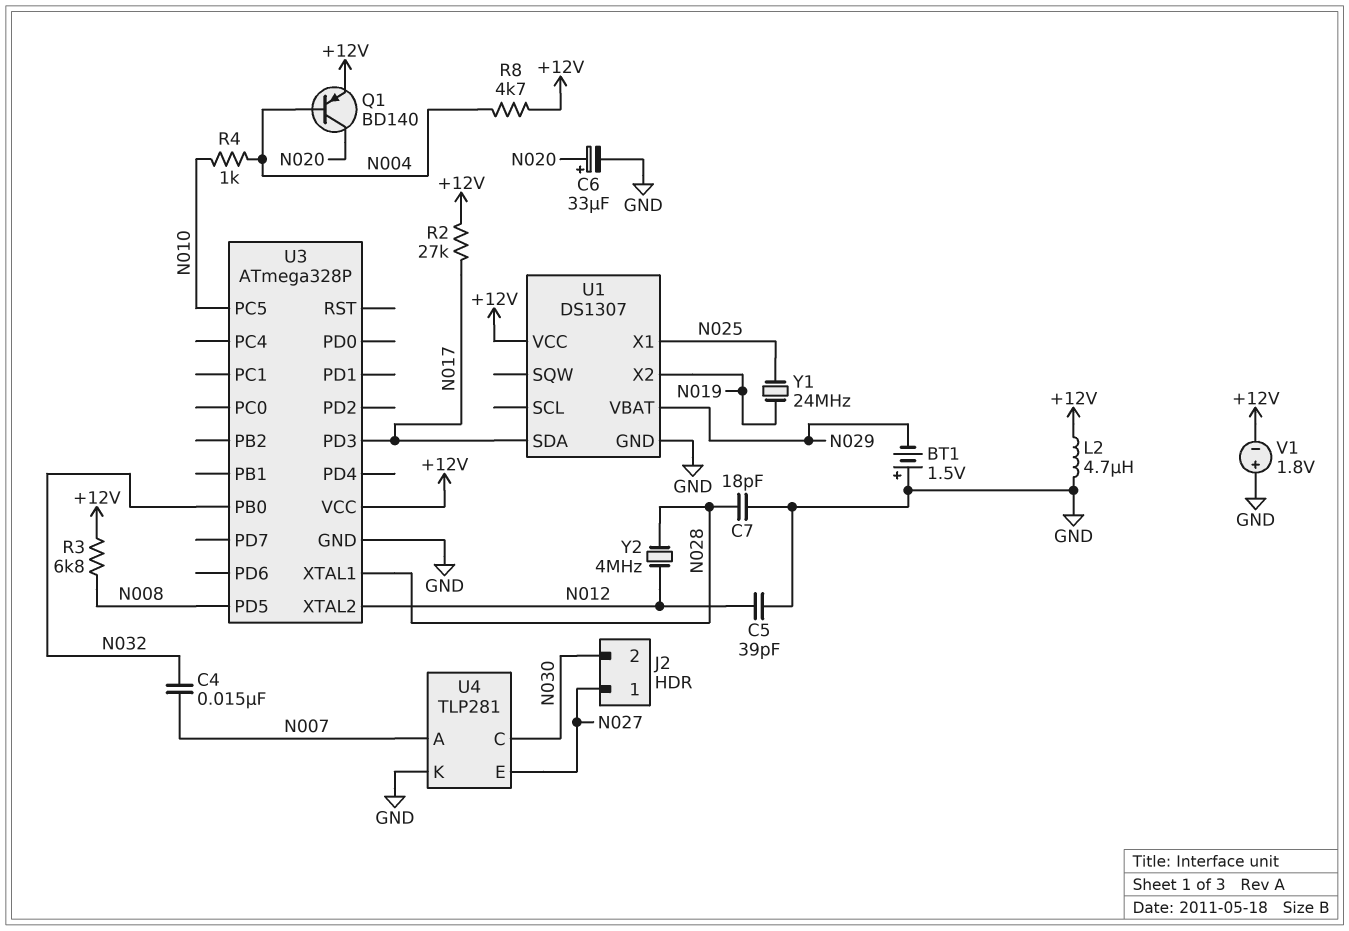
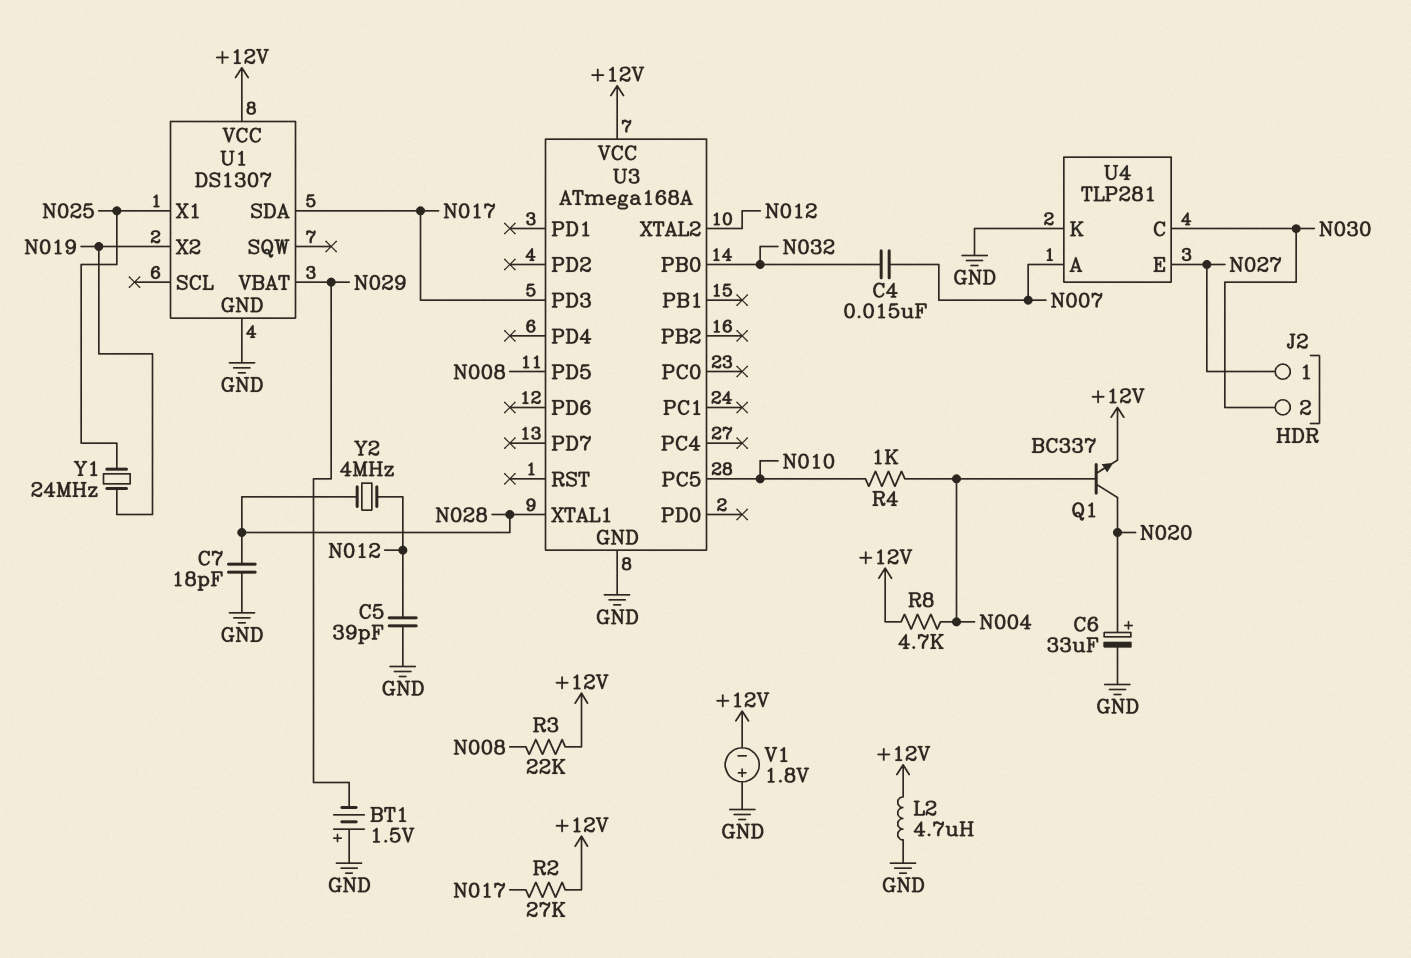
Q1: PNP BD140 (B N004, C N020, E +12V) -> NPN BC337 (B N004, C N020, E +12V)
R3: 6.8k (+12V, N008) -> 22k (+12V, N008)
U3: ATmega328P -> ATmega168A

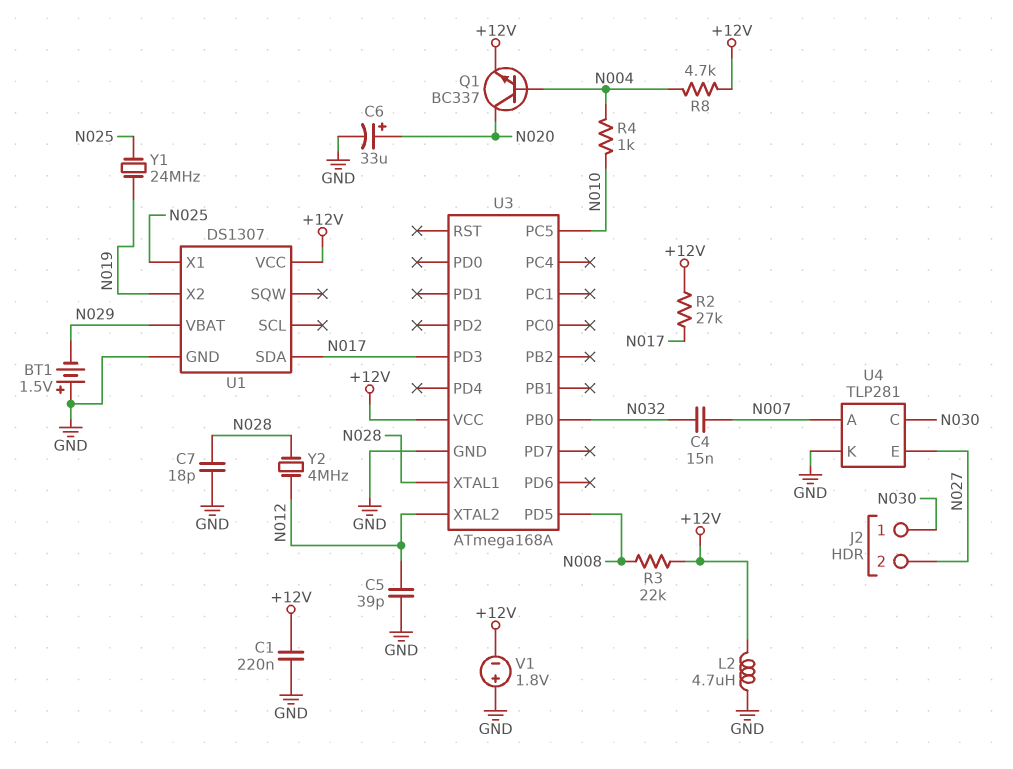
C1: none -> 220nF (+12V, GND)
J2 pin 1: N027 -> N030
J2 pin 2: N030 -> N027

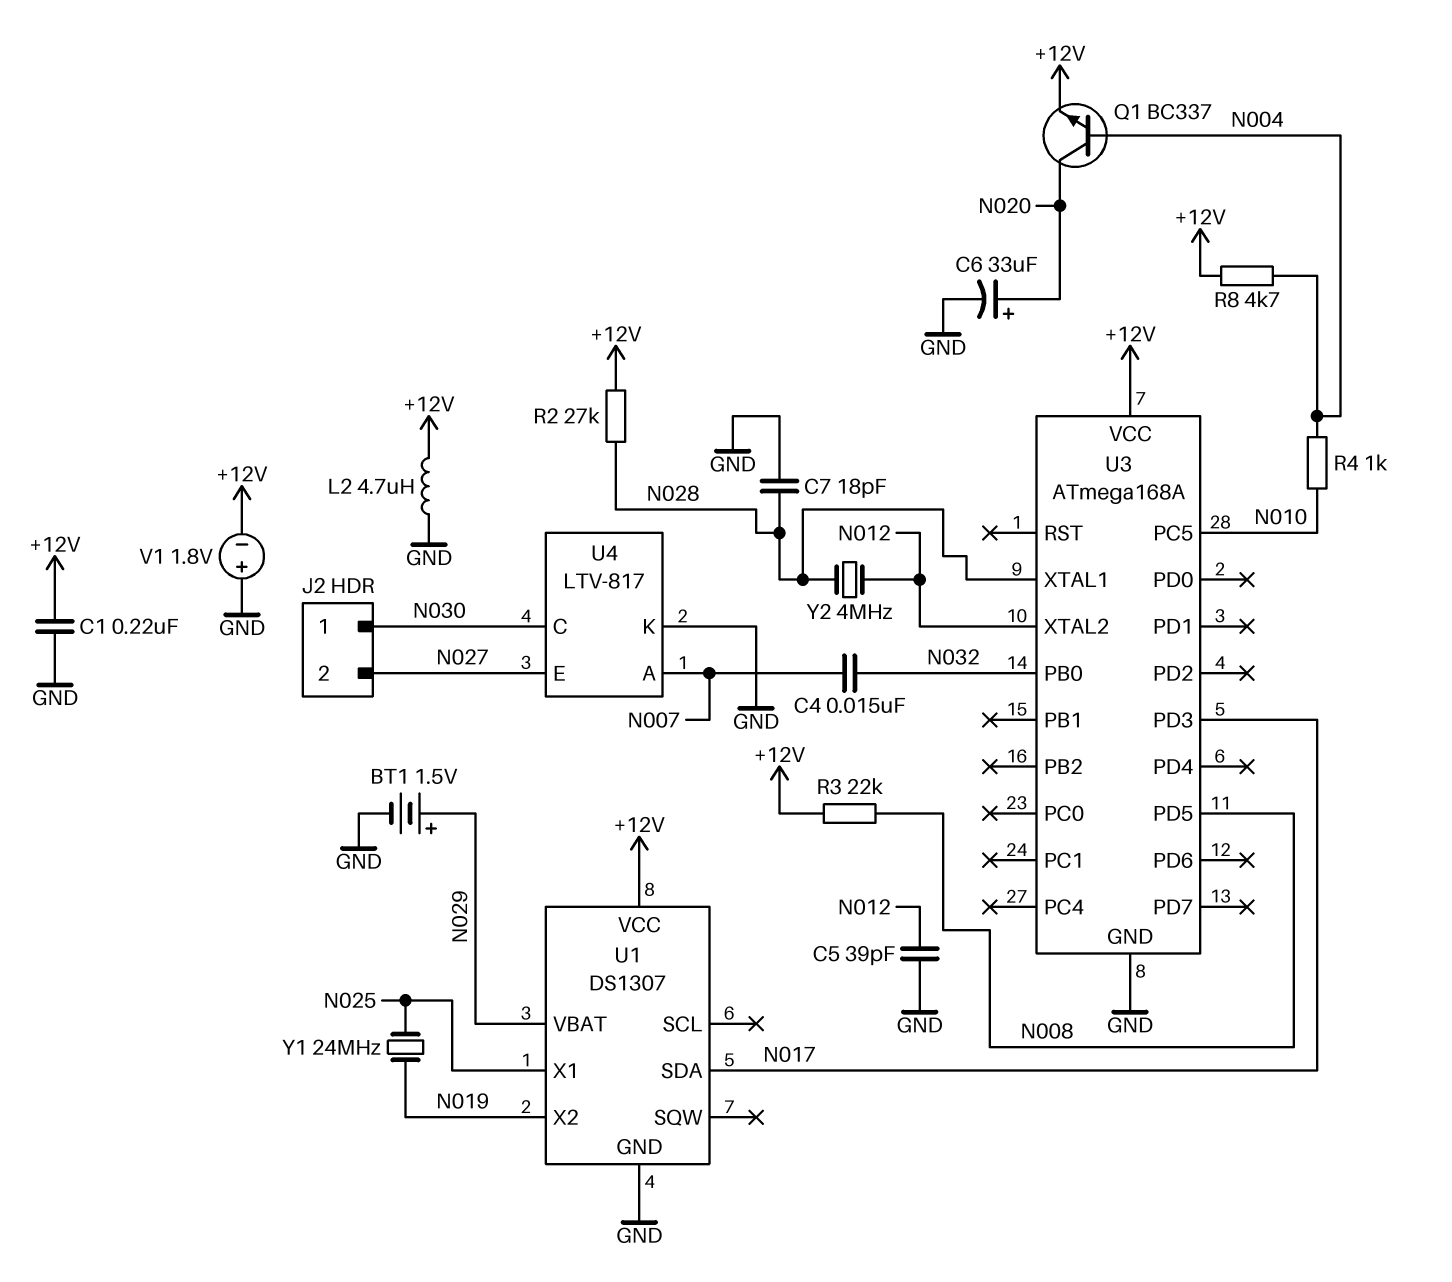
BT1: 1.5V (plus GND, minus N029) -> 1.5V (plus N029, minus GND)
R2: 27k (+12V, N017) -> 27k (+12V, N028)
U4: TLP281 -> LTV-817

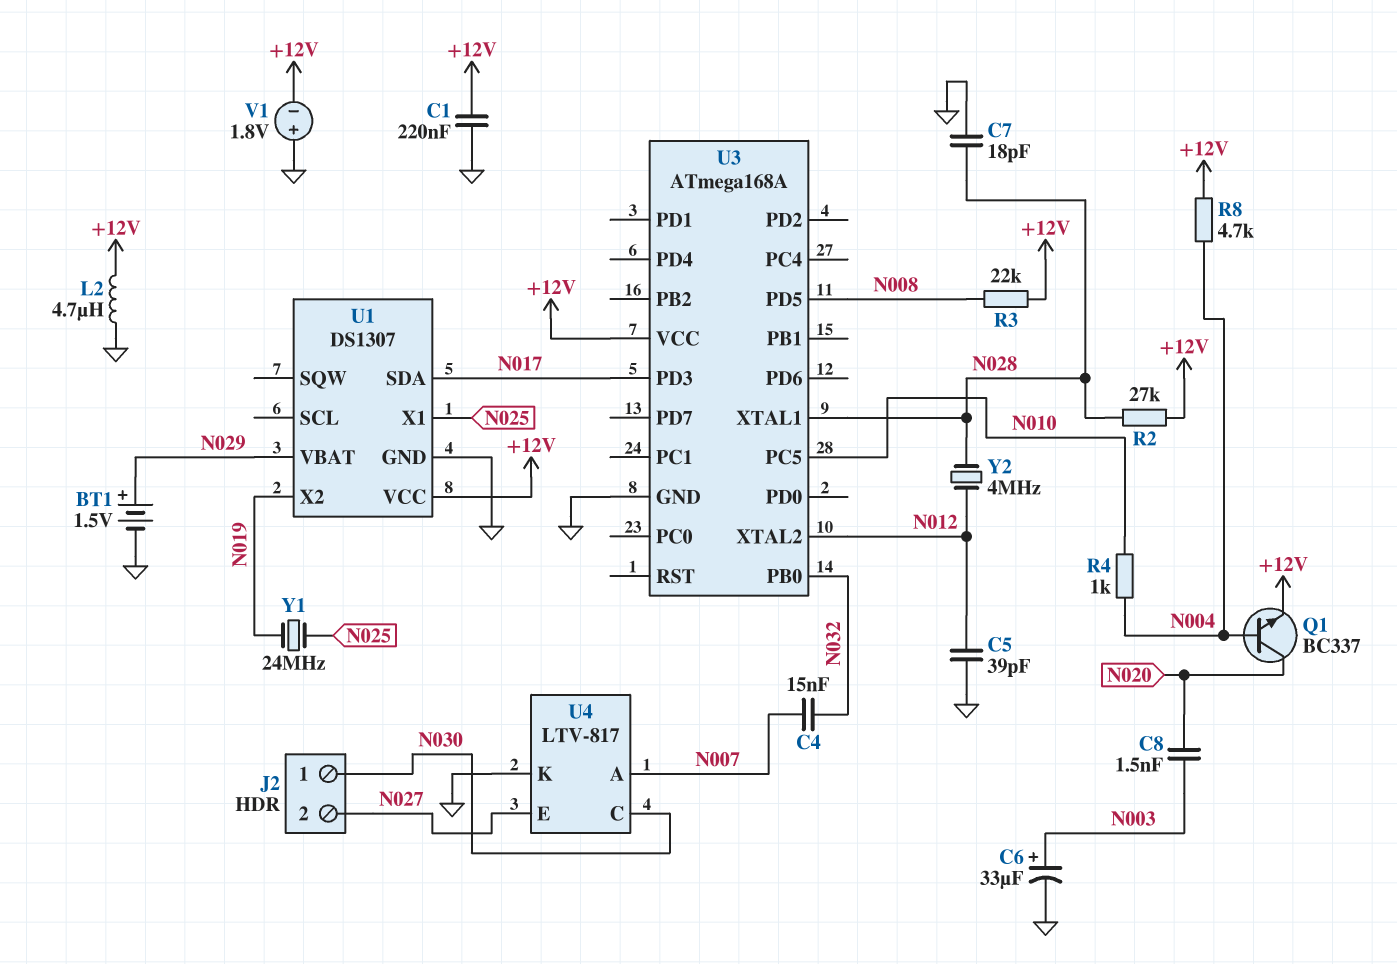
C6: 33uF (plus N020, minus GND) -> 33uF (plus N003, minus GND)
C8: none -> 1.5nF (N003, N020)

